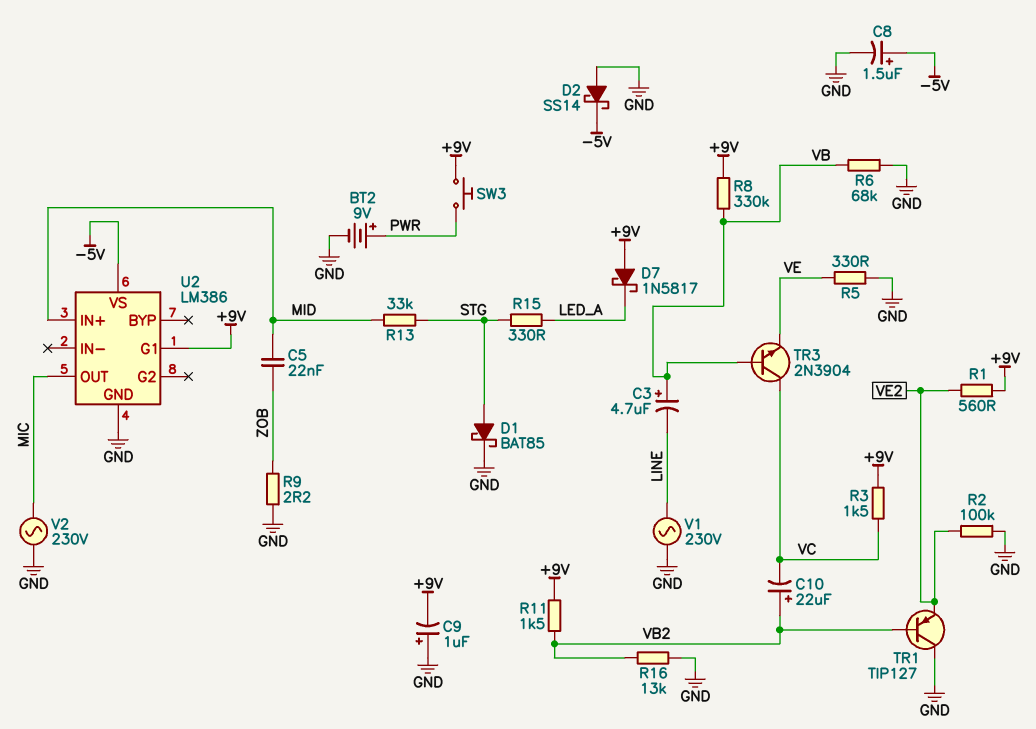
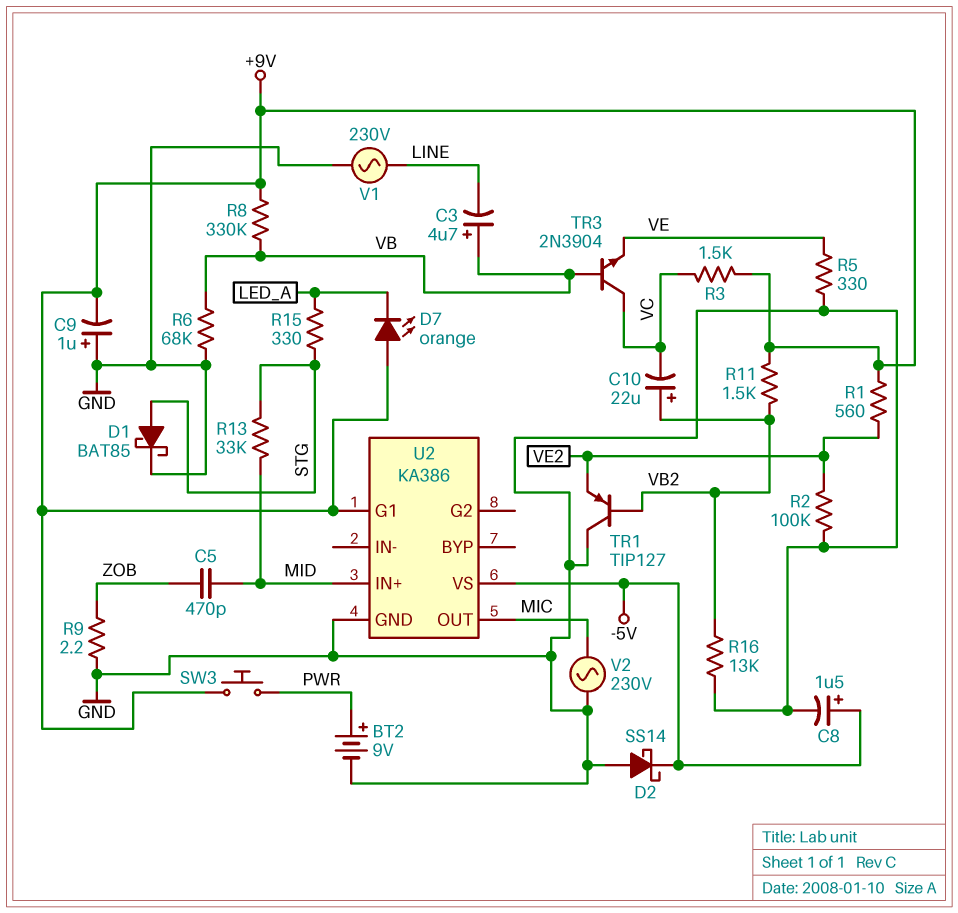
C5: 22nF (MID, ZOB) -> 470pF (MID, ZOB)
D7: schottky 1N5817 (A +9V, K LED_A) -> LED orange (A +9V, K LED_A)
U2: LM386 -> KA386

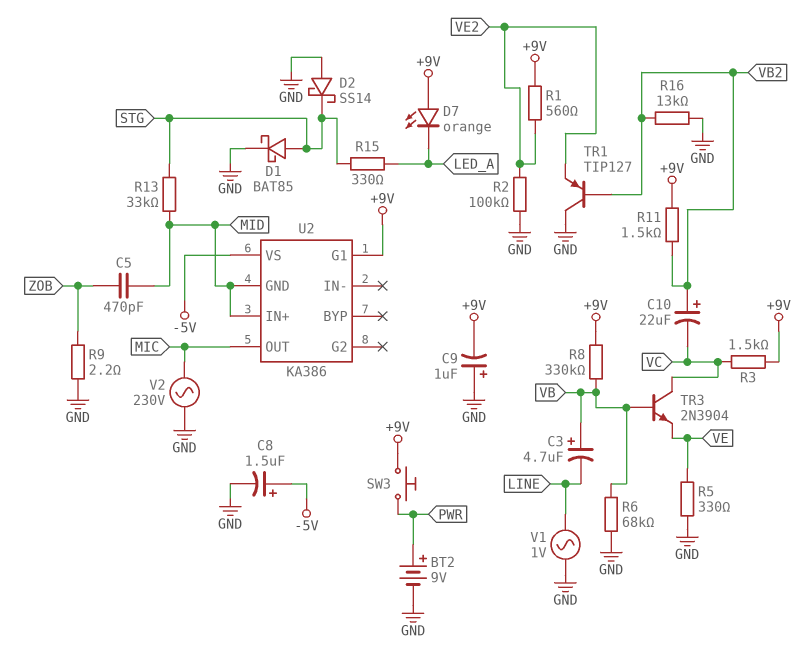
D2: schottky SS14 (A GND, K -5V) -> schottky SS14 (A GND, K STG)
U2 pin GND: GND -> MID
V1: AC 230V (GND, LINE) -> AC 1V (GND, LINE)

